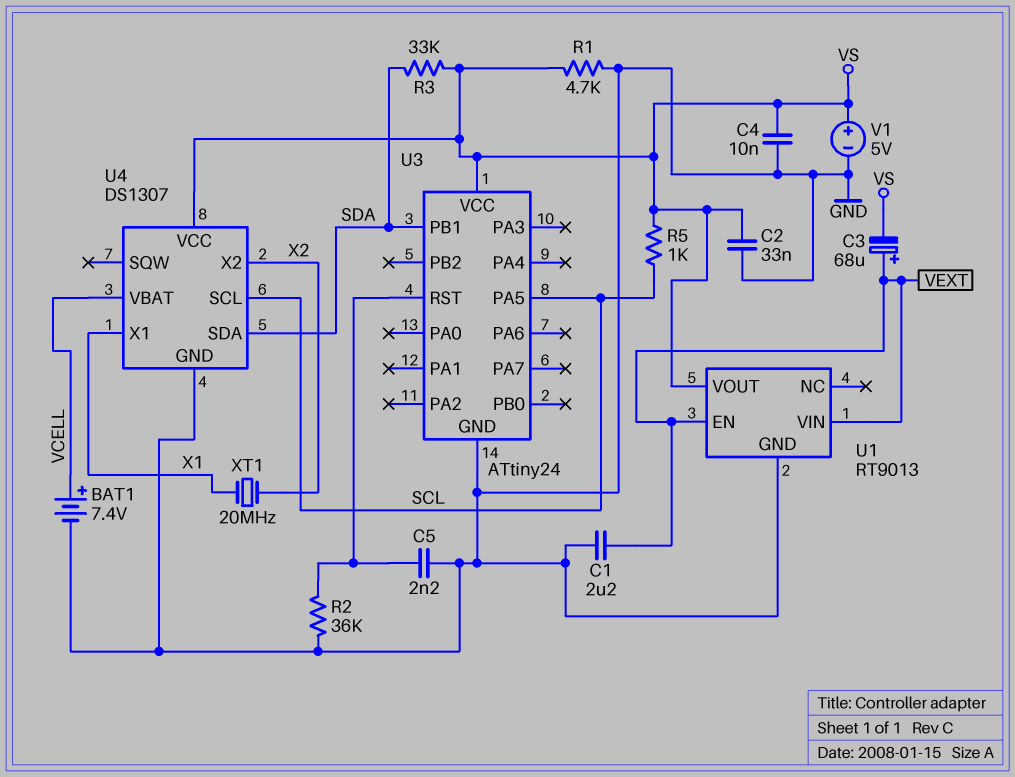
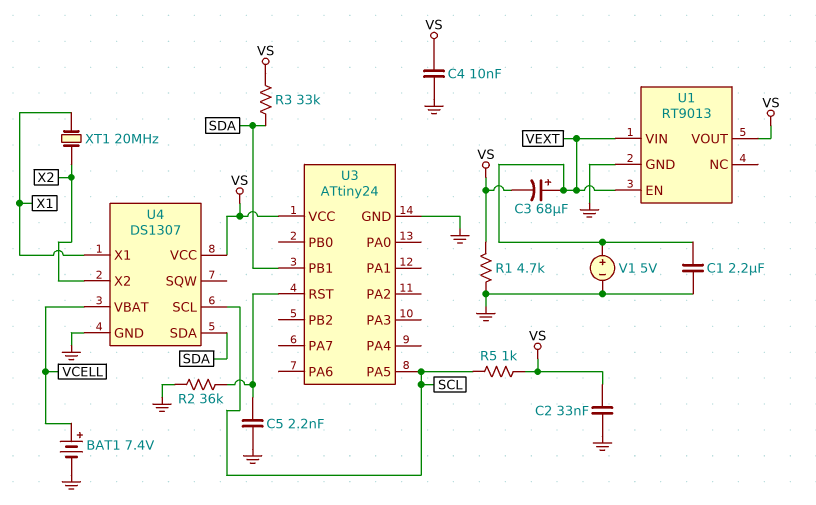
V1: 5V (plus VS, minus GND) -> 5V (plus VEXT, minus GND)

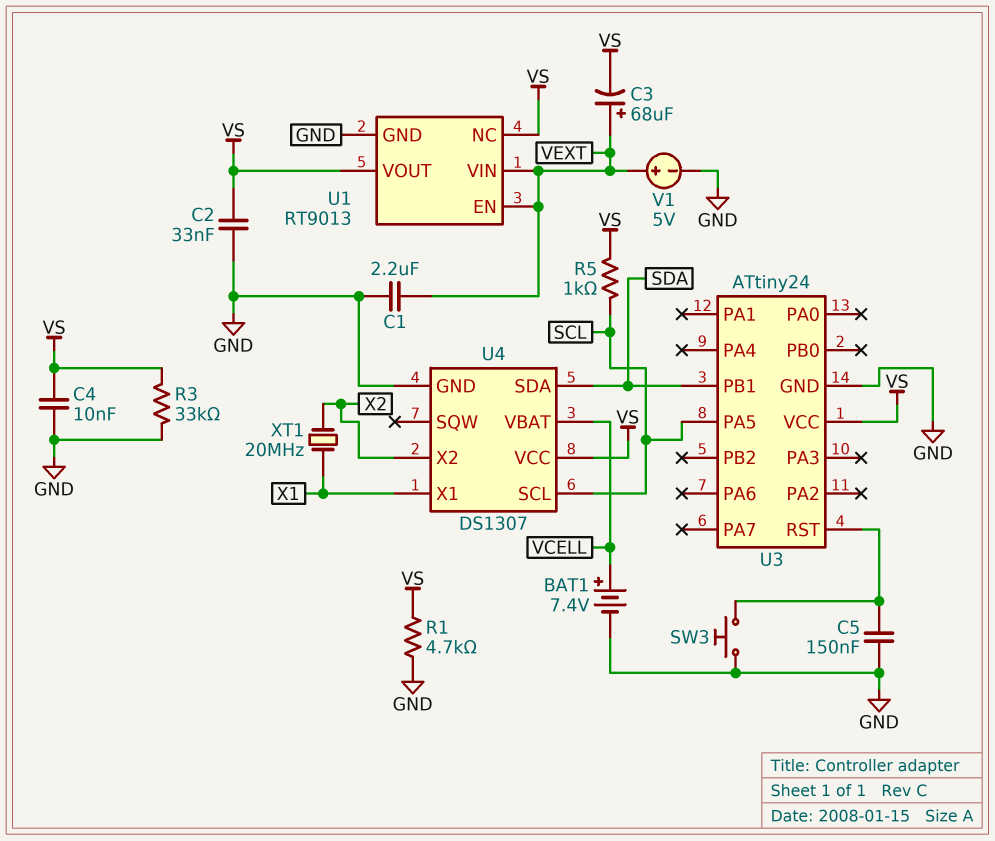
C5: 2.2nF (GND, U3/RST) -> 150nF (GND, U3/RST)
R2: 36k (GND, U3/RST) -> none
R3: 33k (SDA, VS) -> 33k (GND, VS)
SW3: none -> button (GND, U3/RST)
U1 pin NC: none -> VS

